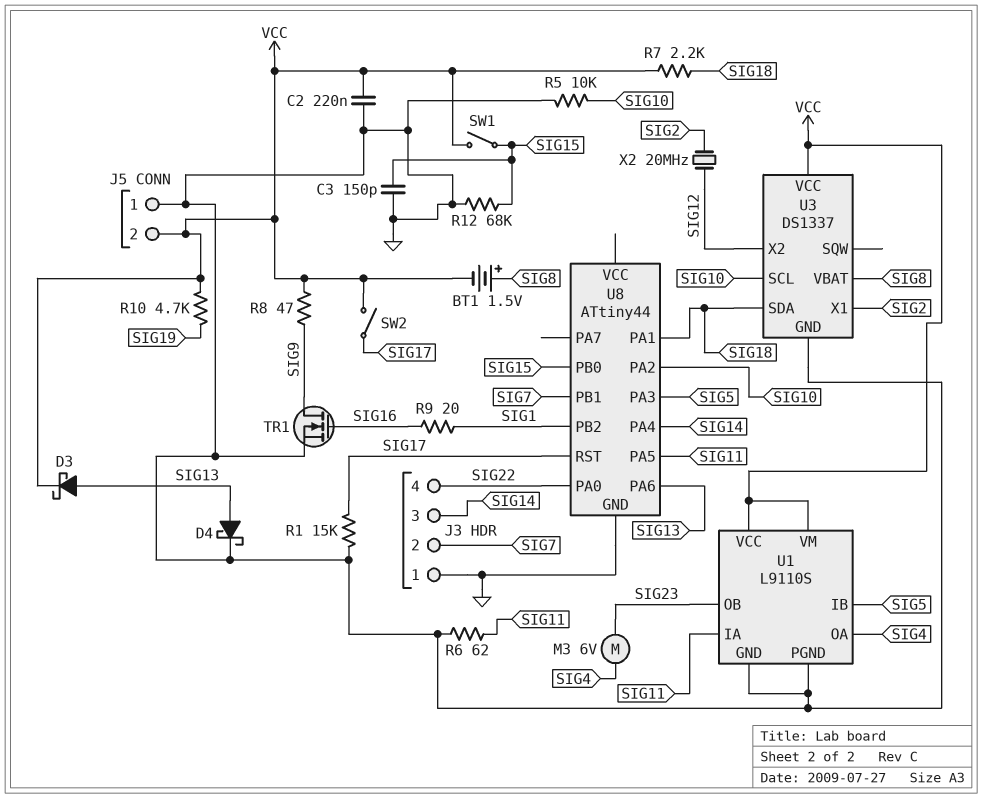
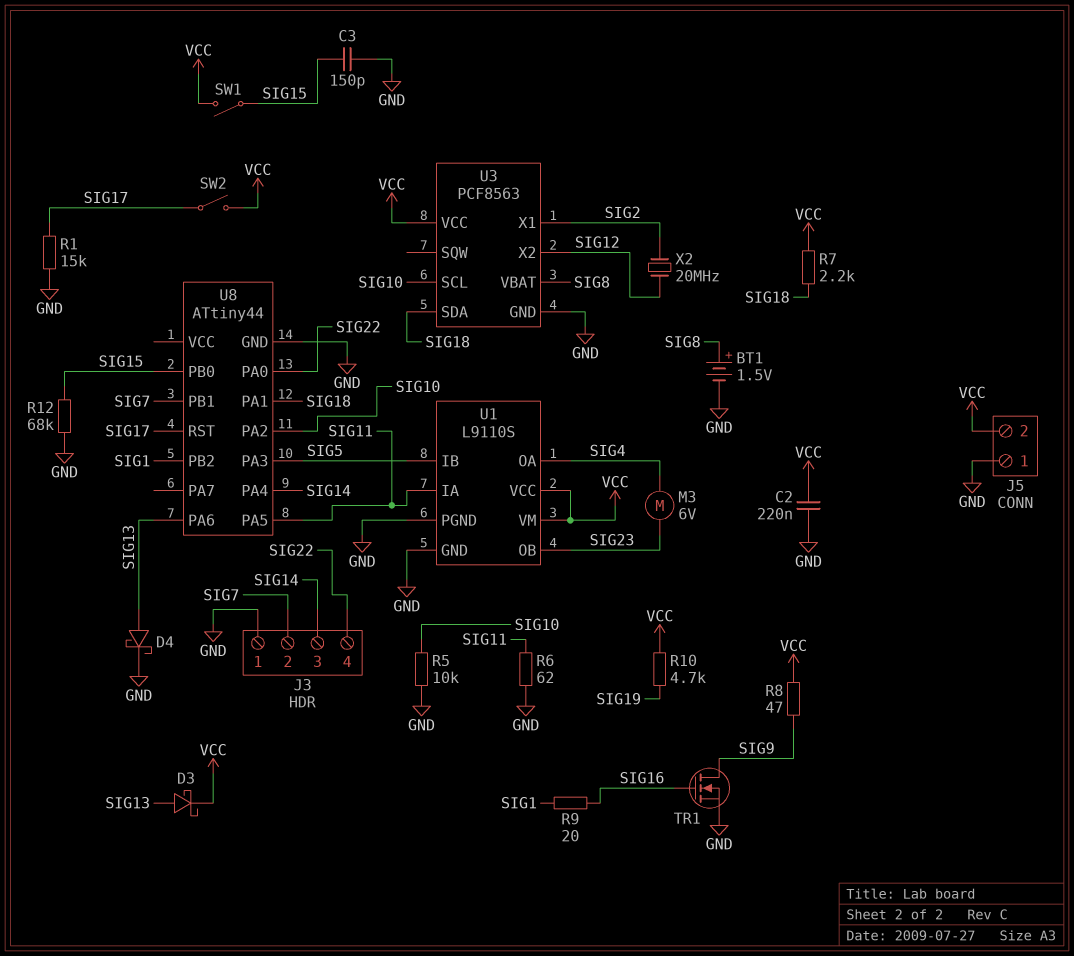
BT1: 1.5V (plus SIG8, minus VCC) -> 1.5V (plus SIG8, minus GND)
U3: DS1337 -> PCF8563

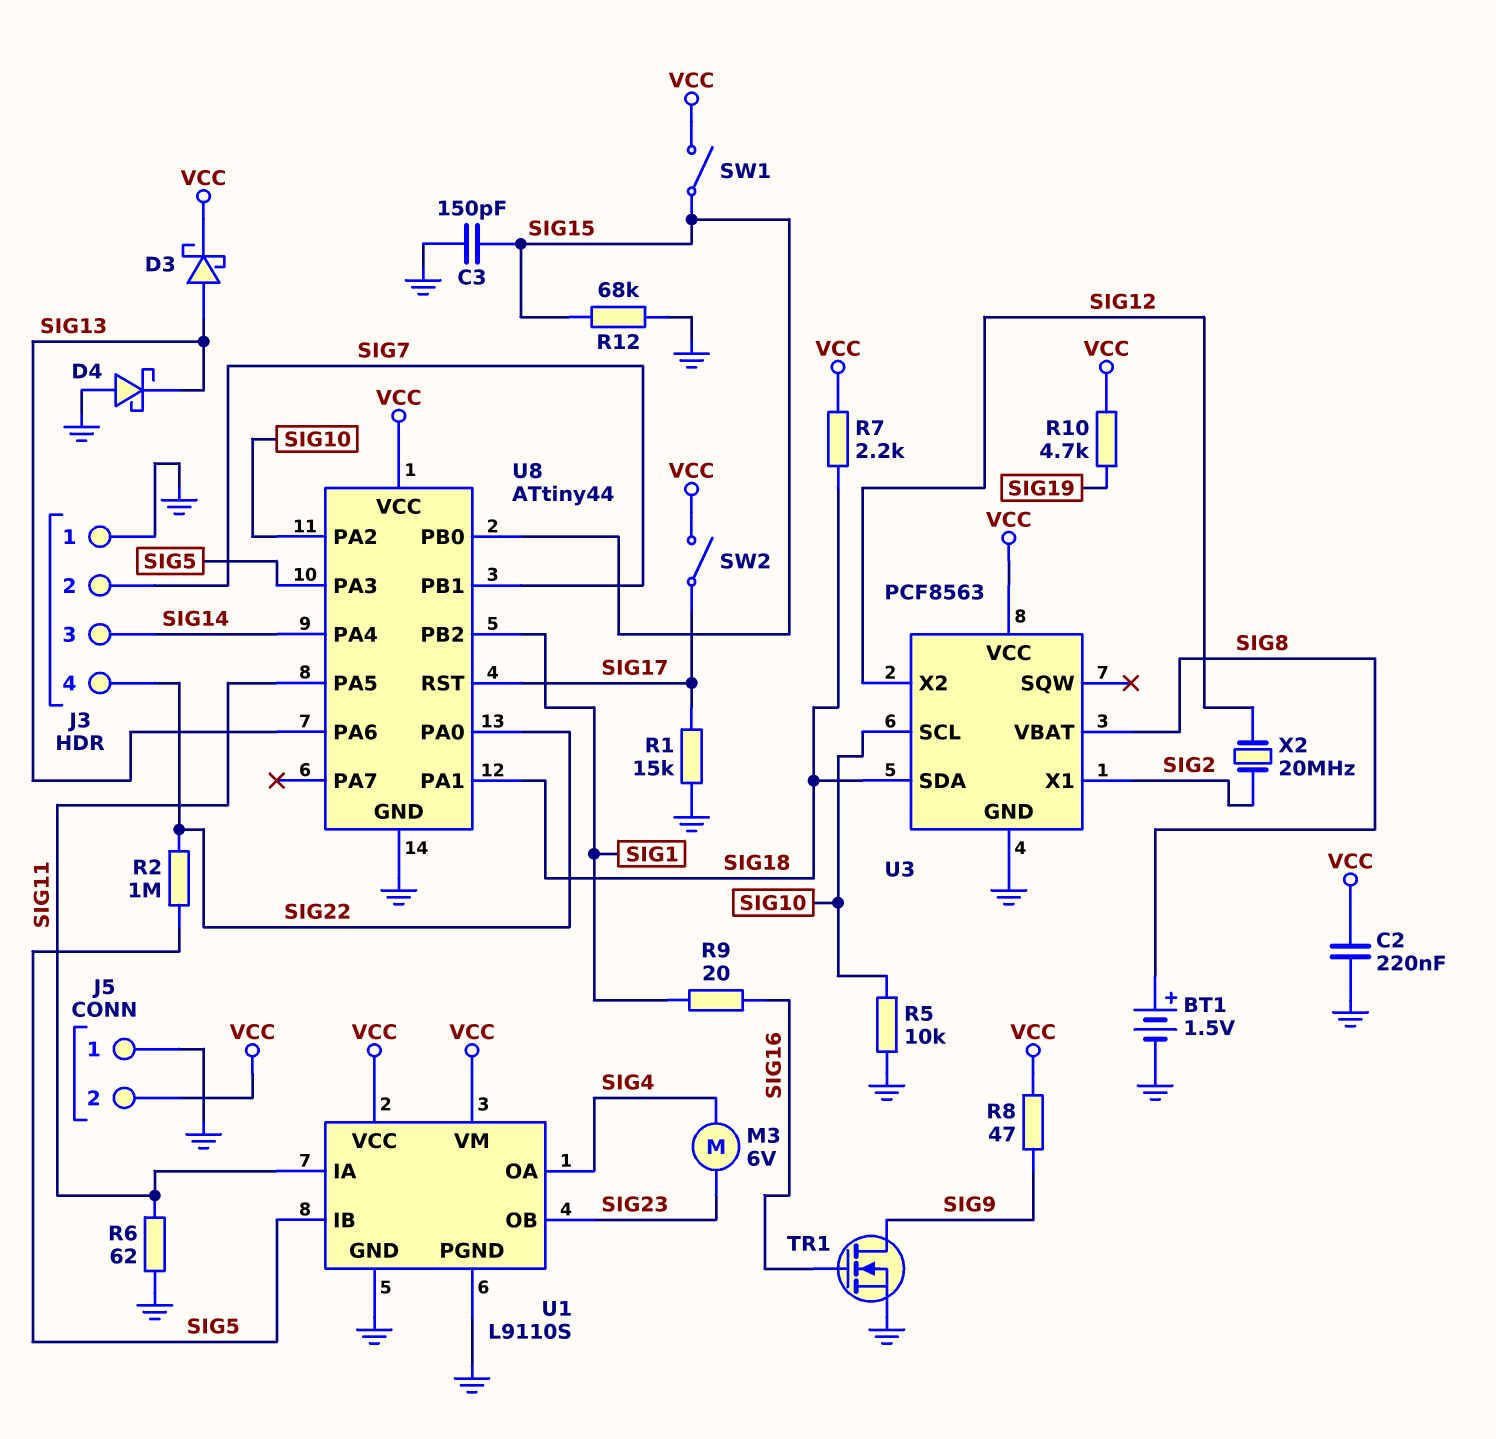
D4: schottky (A SIG13, K GND) -> schottky (A GND, K SIG13)
R2: none -> 1M (SIG5, SIG22)
U8 pin VCC: none -> VCC

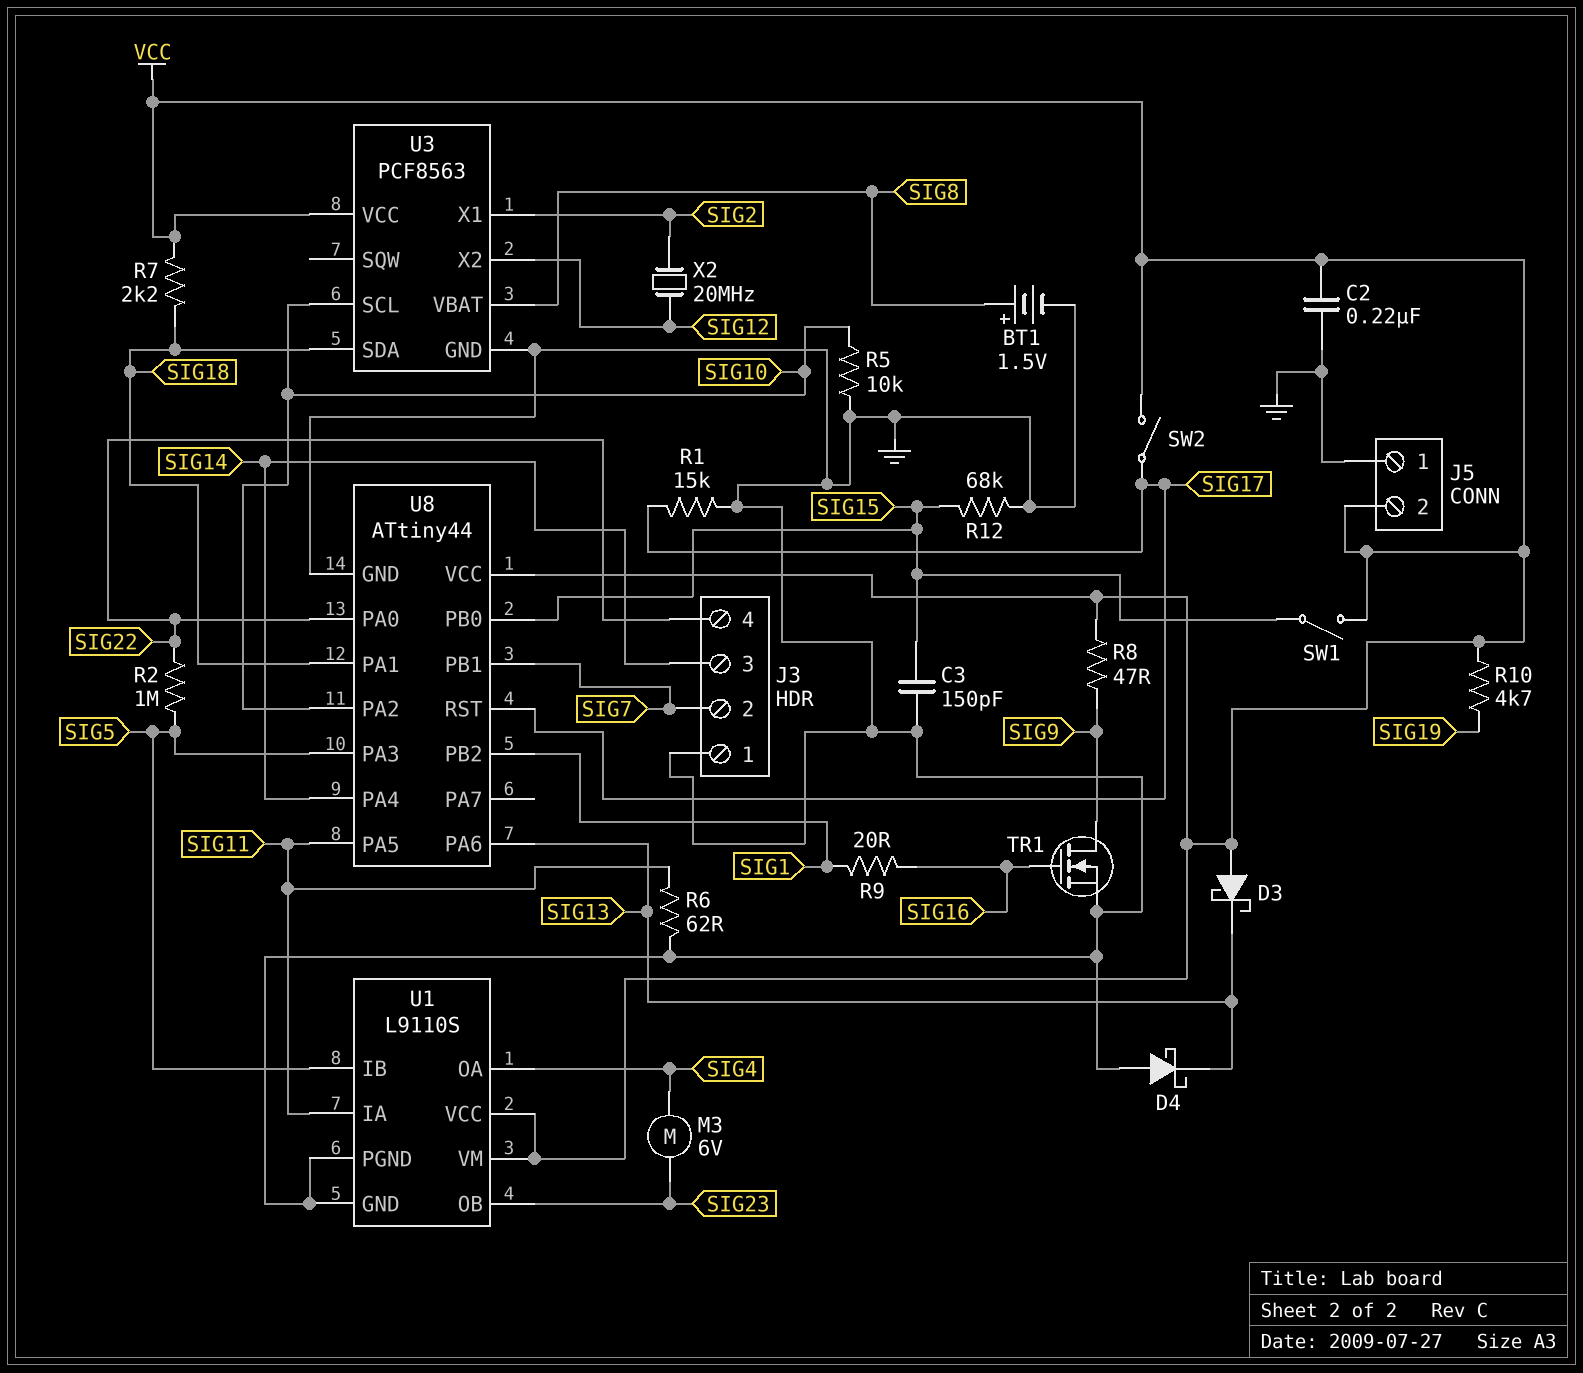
D3: schottky (A SIG13, K VCC) -> schottky (A VCC, K SIG13)

